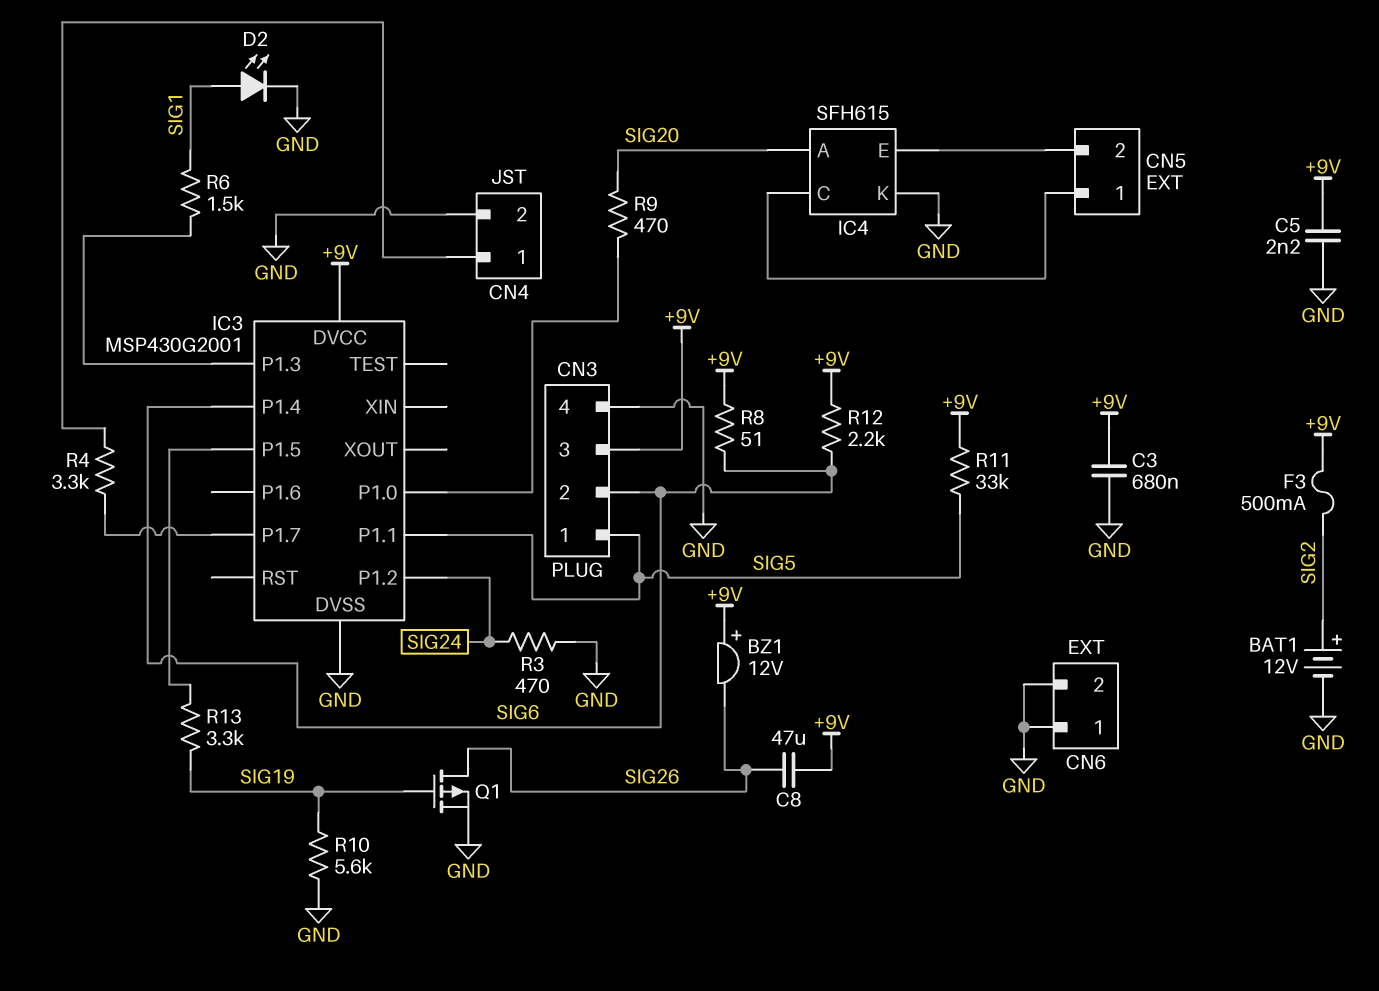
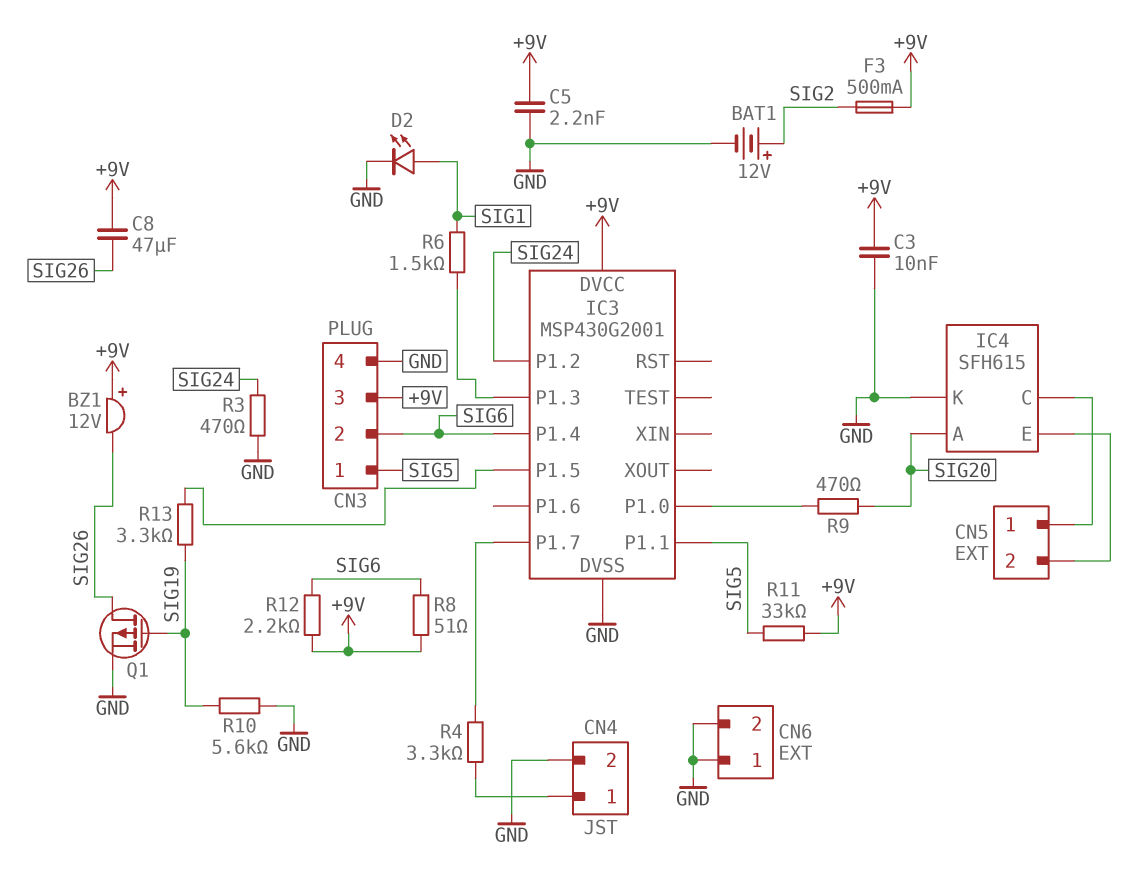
C3: 680nF (+9V, GND) -> 10nF (+9V, GND)

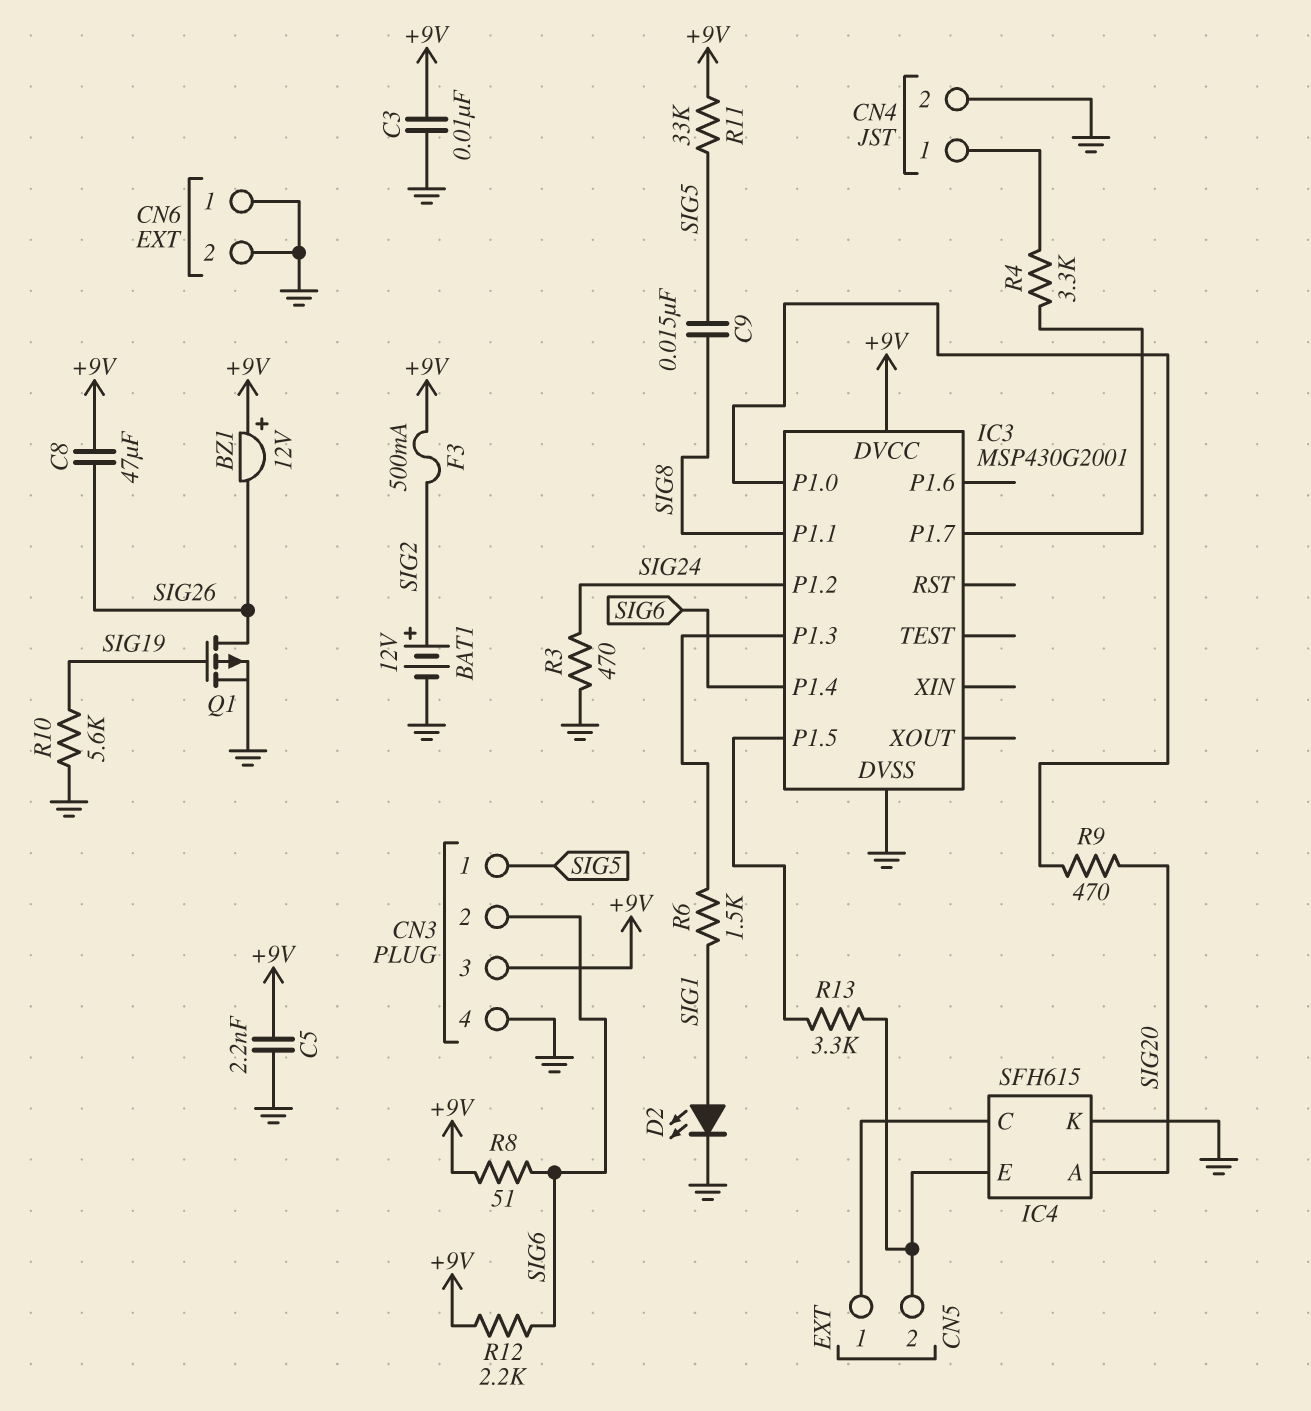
C9: none -> 15nF (SIG5, SIG8)
IC3 pin P1.1: SIG5 -> SIG8
R13: 3.3k (IC3/P1.5, SIG19) -> 3.3k (CN5/2, IC3/P1.5)

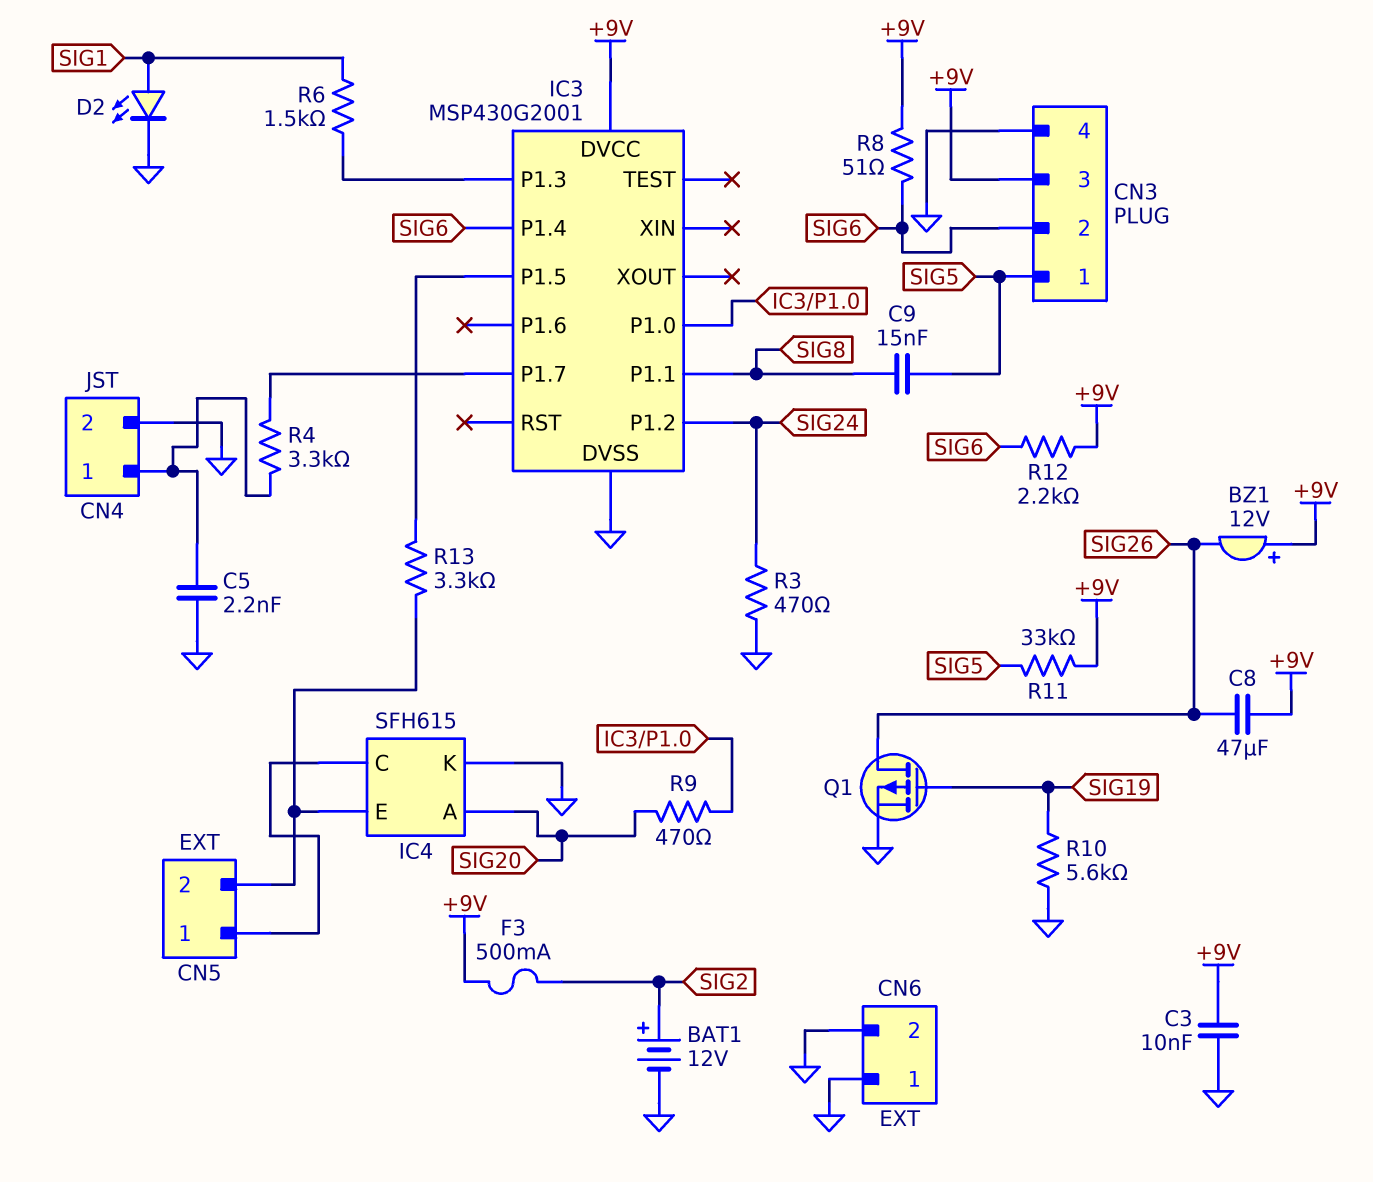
C5: 2.2nF (+9V, GND) -> 2.2nF (CN4/1, GND)

